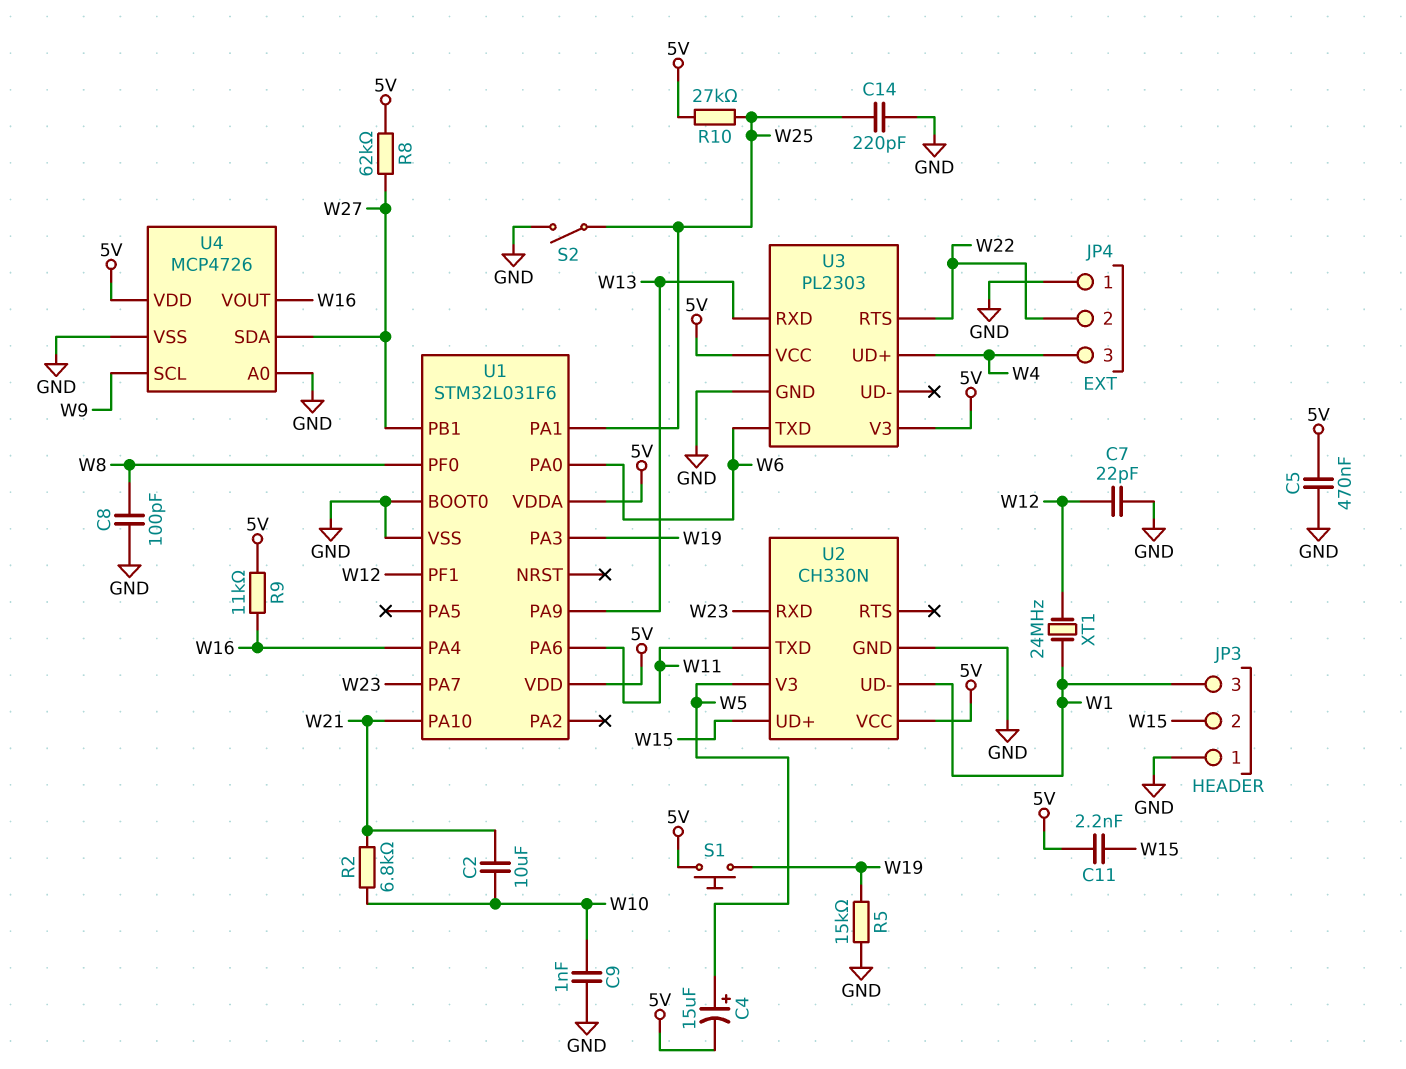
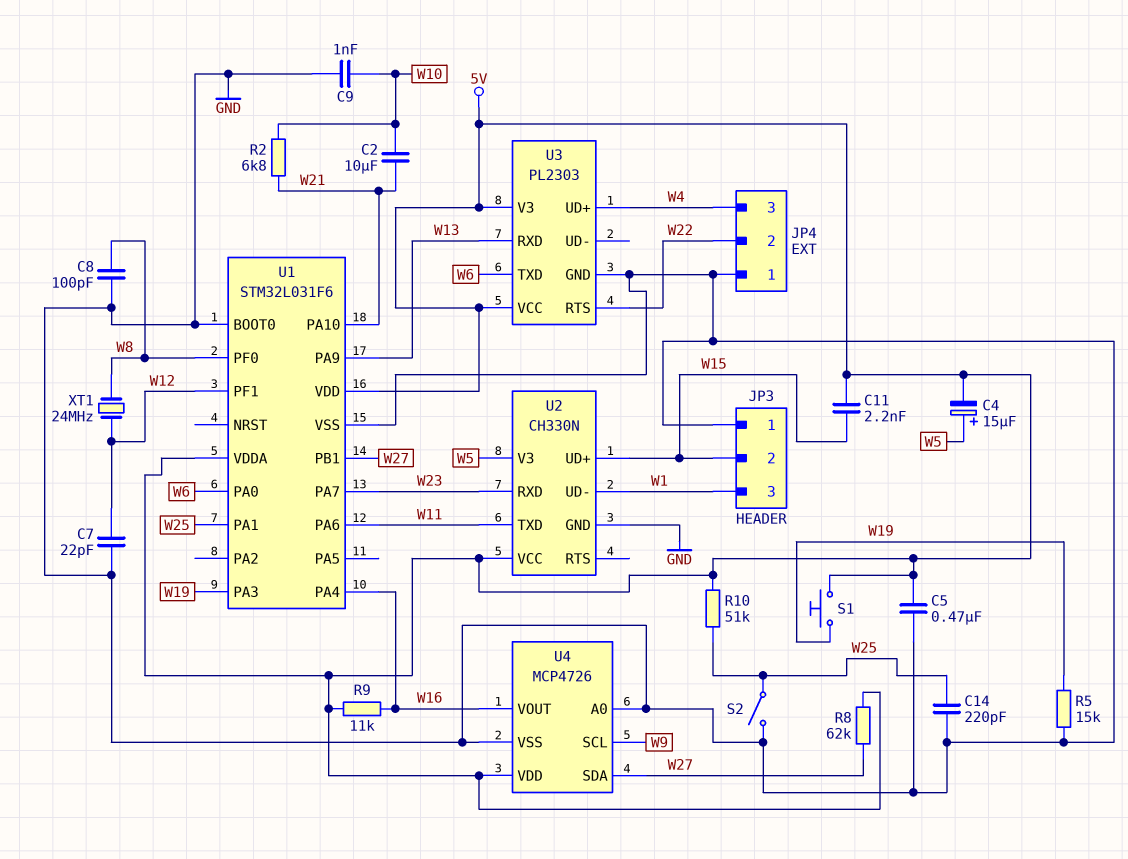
R10: 27k (5V, W25) -> 51k (5V, W25)
XT1: 24MHz (W1, W12) -> 24MHz (W8, W12)

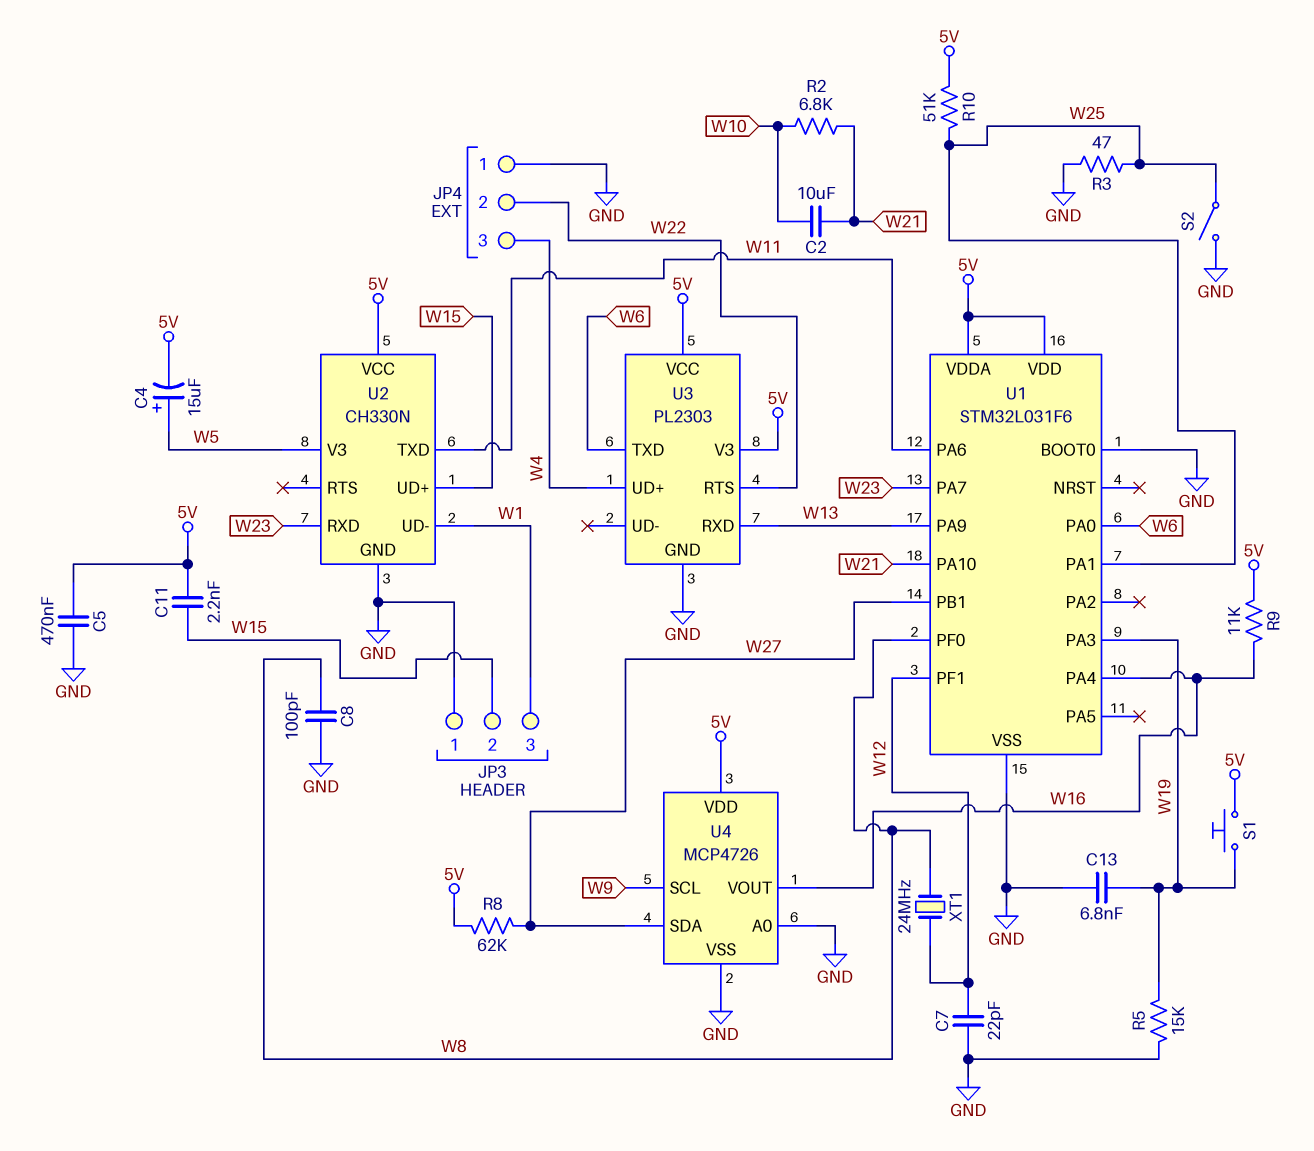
C9: 1nF (GND, W10) -> none
C13: none -> 6.8nF (GND, W19)
C14: 220pF (GND, W25) -> none
R3: none -> 47 (GND, W25)

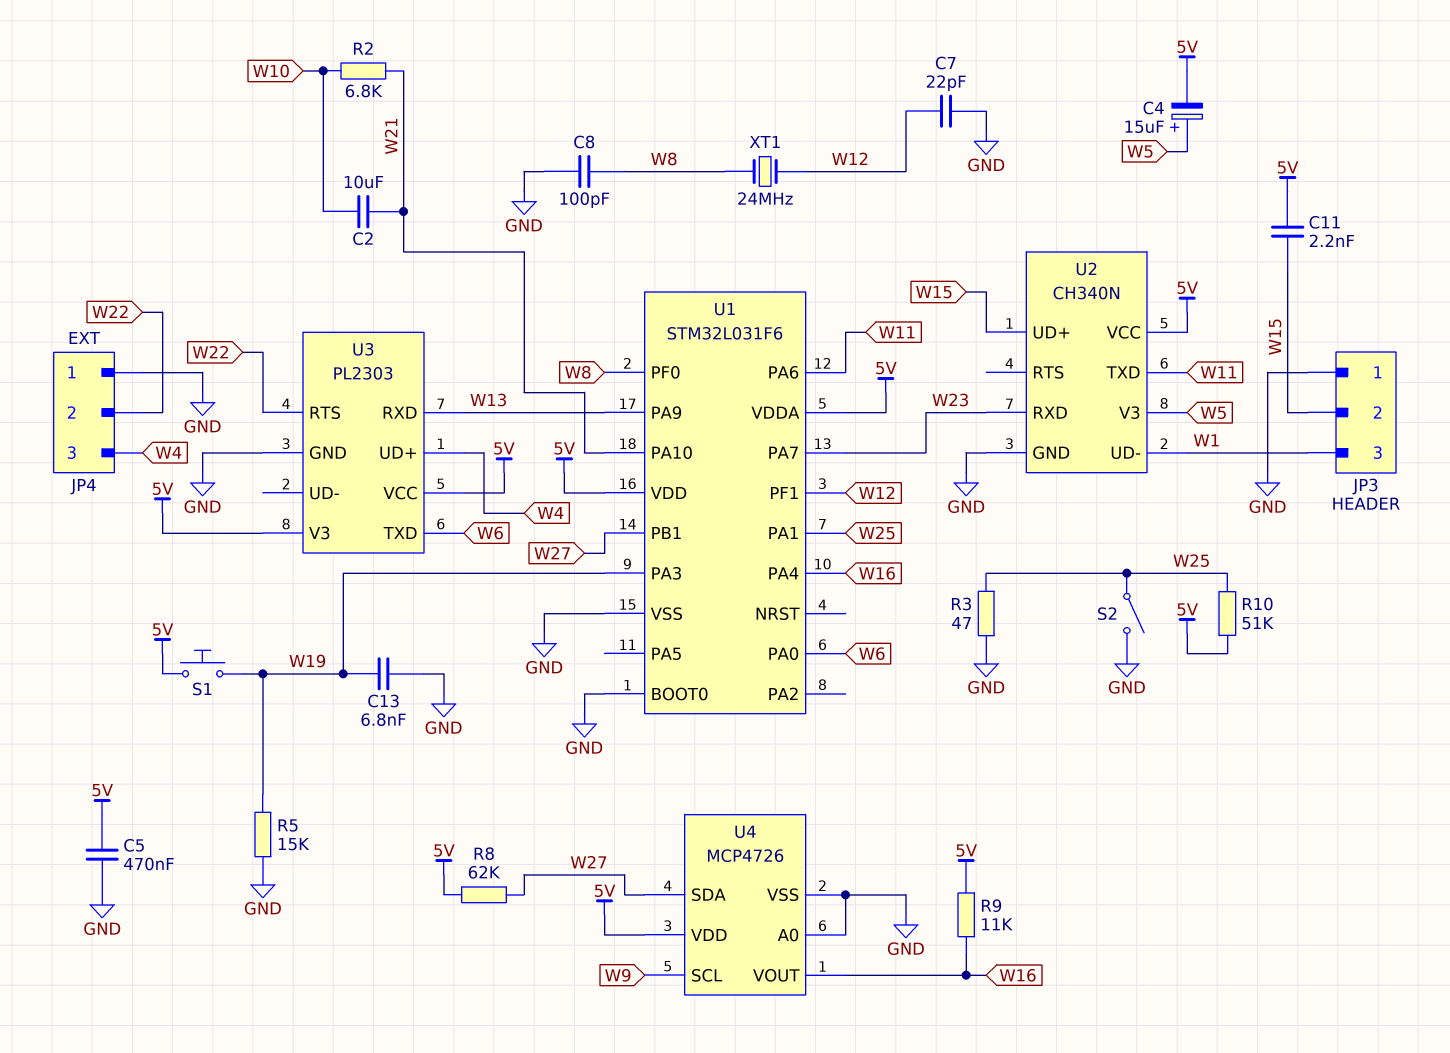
U2: CH330N -> CH340N

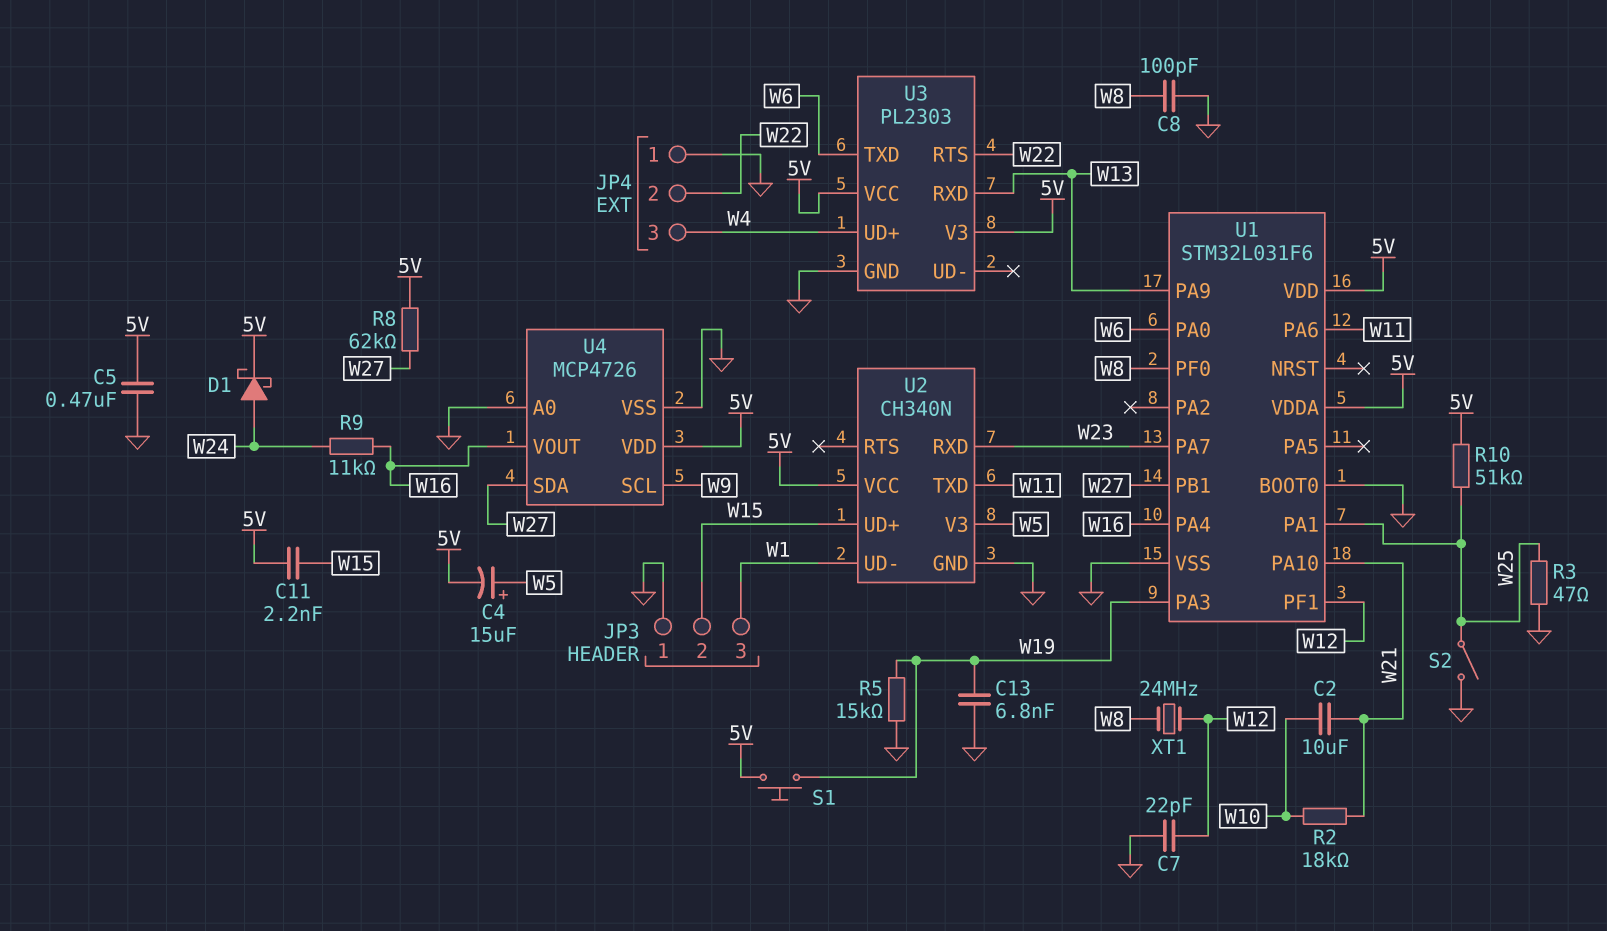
D1: none -> schottky (A W24, K 5V)
R2: 6.8k (W10, W21) -> 18k (W10, W21)
R9: 11k (5V, W16) -> 11k (W16, W24)

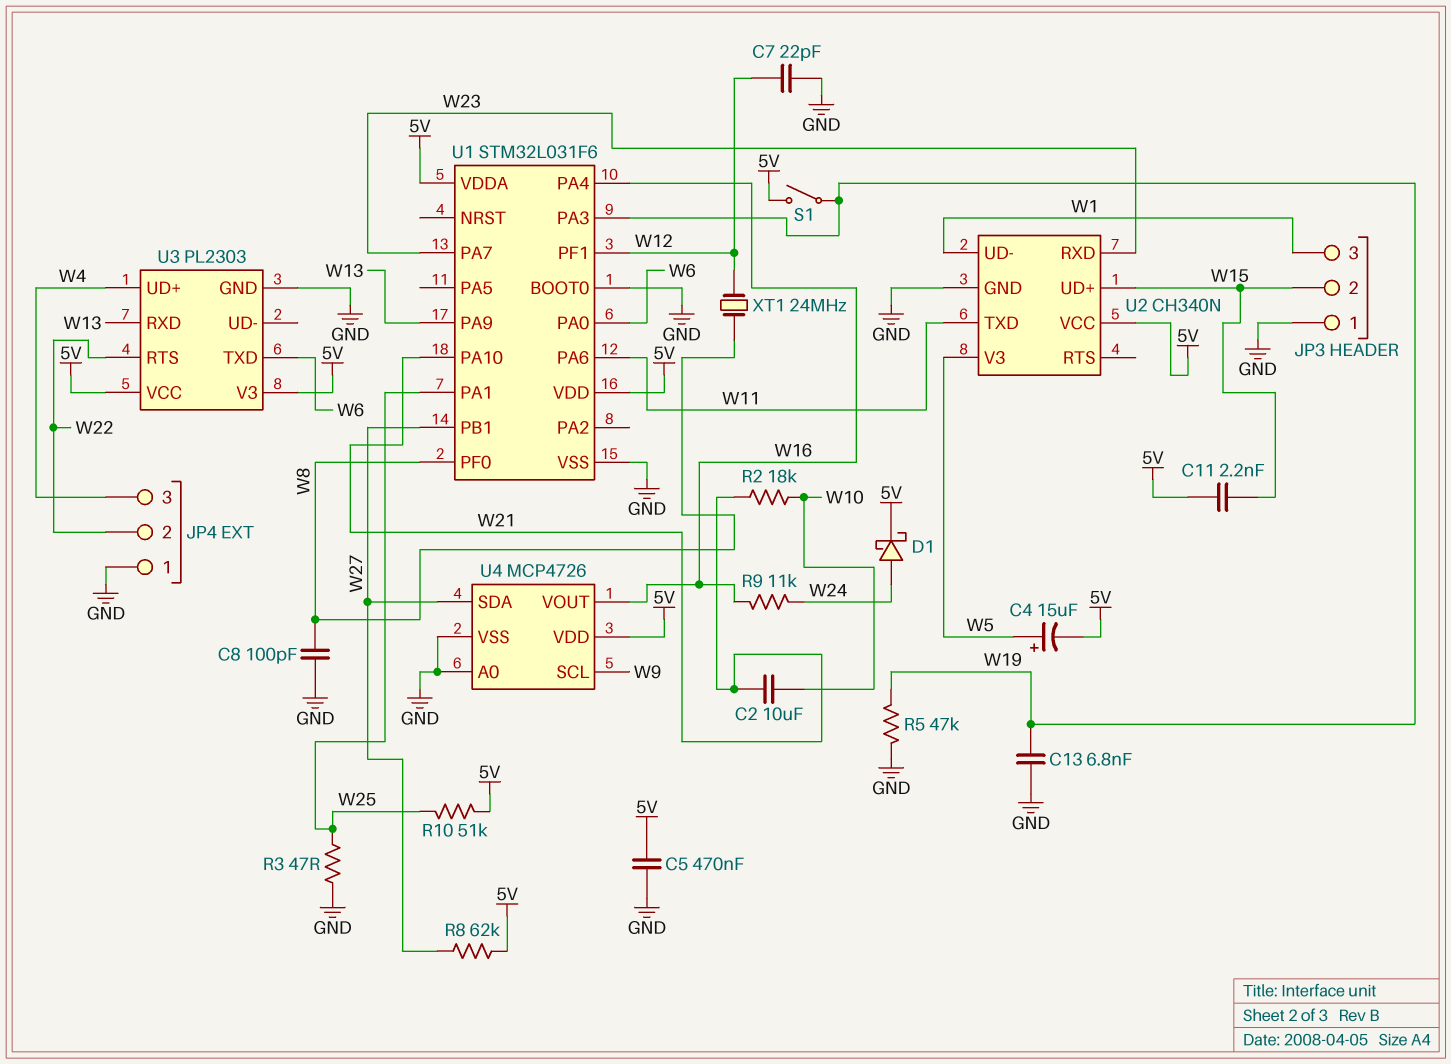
R5: 15k (GND, W19) -> 47k (GND, W19)
S1: button (5V, W19) -> switch (5V, W19)
S2: switch (GND, W25) -> none

